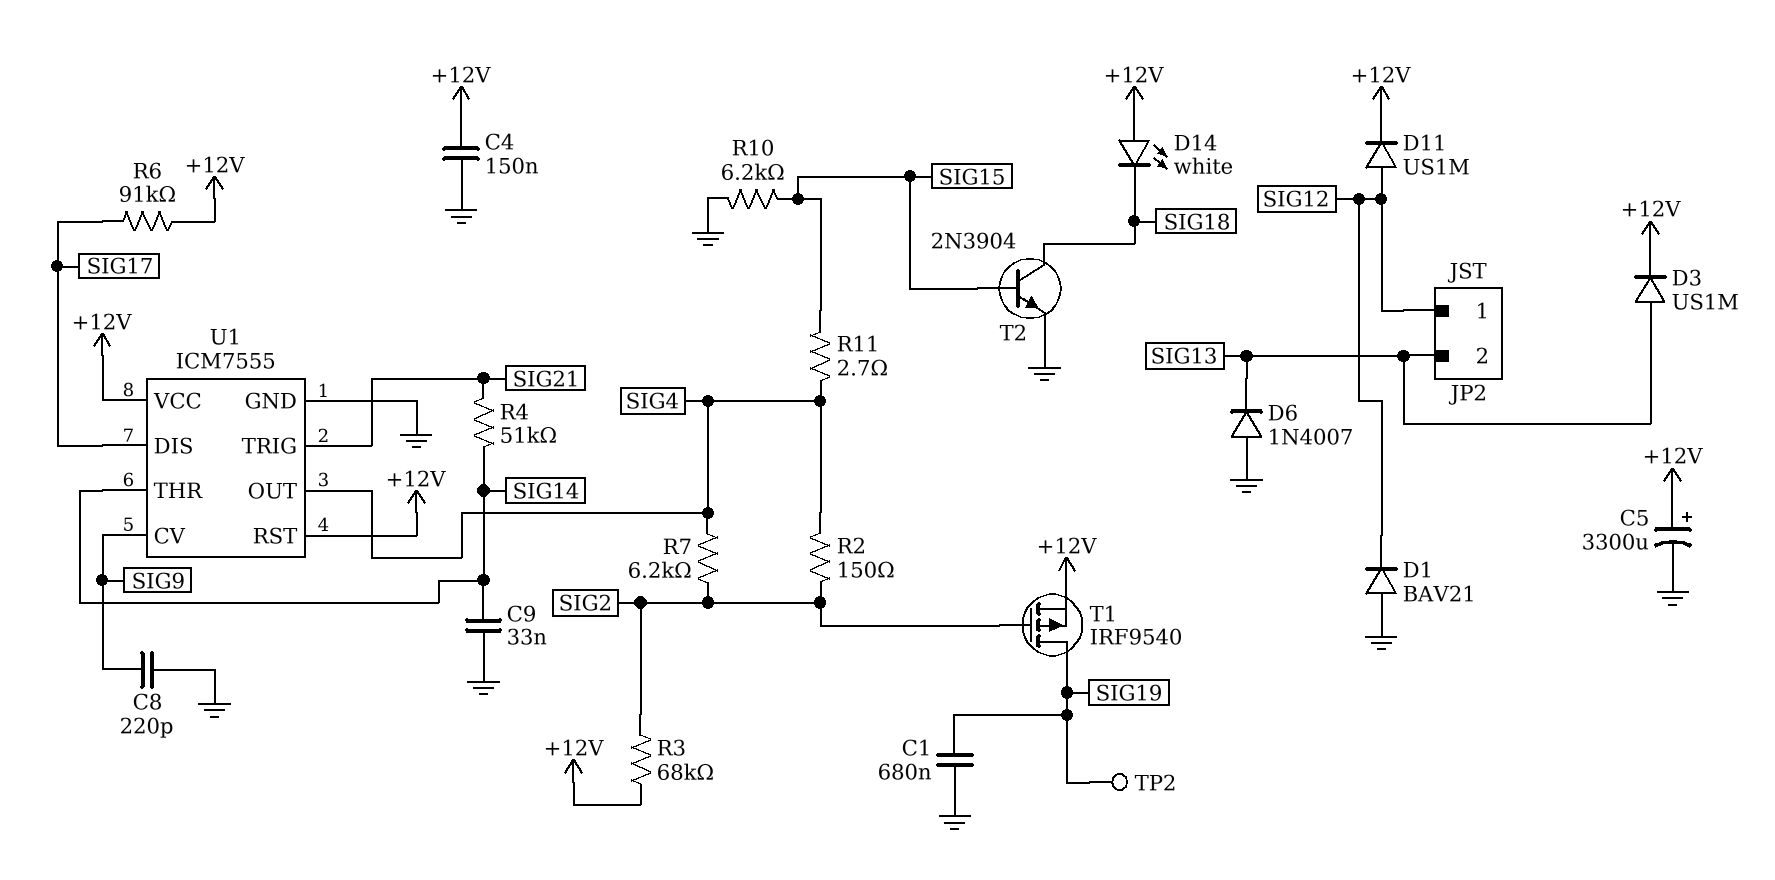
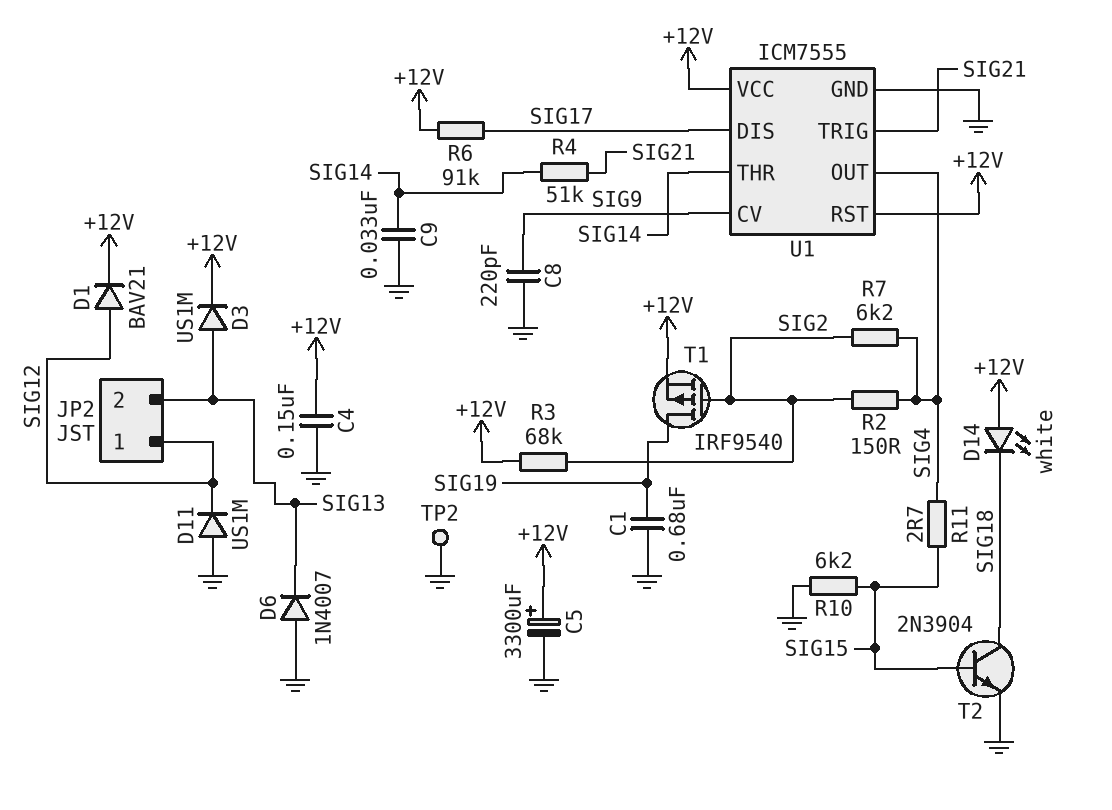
D1: diode BAV21 (A GND, K SIG12) -> diode BAV21 (A SIG12, K +12V)
D11: diode US1M (A SIG12, K +12V) -> diode US1M (A GND, K SIG12)
TP2: test point (SIG19) -> test point (GND)

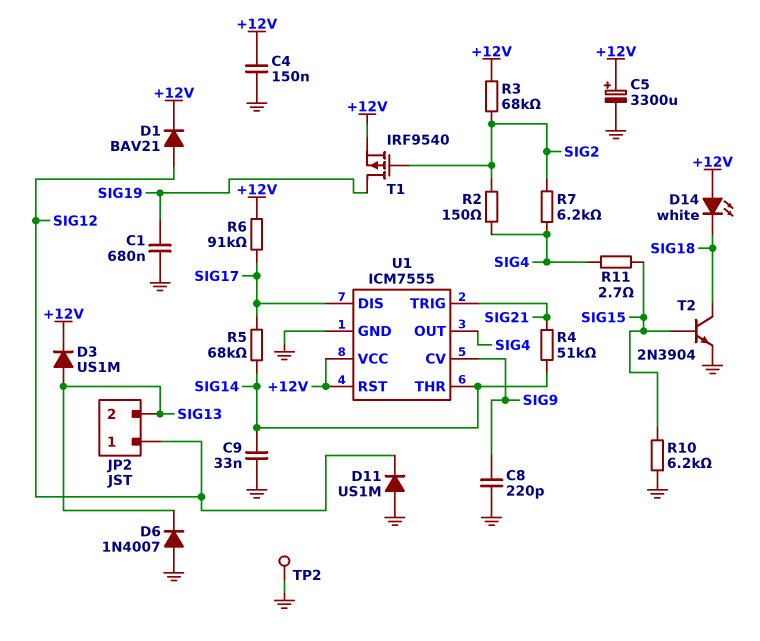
R5: none -> 68k (SIG14, SIG17)

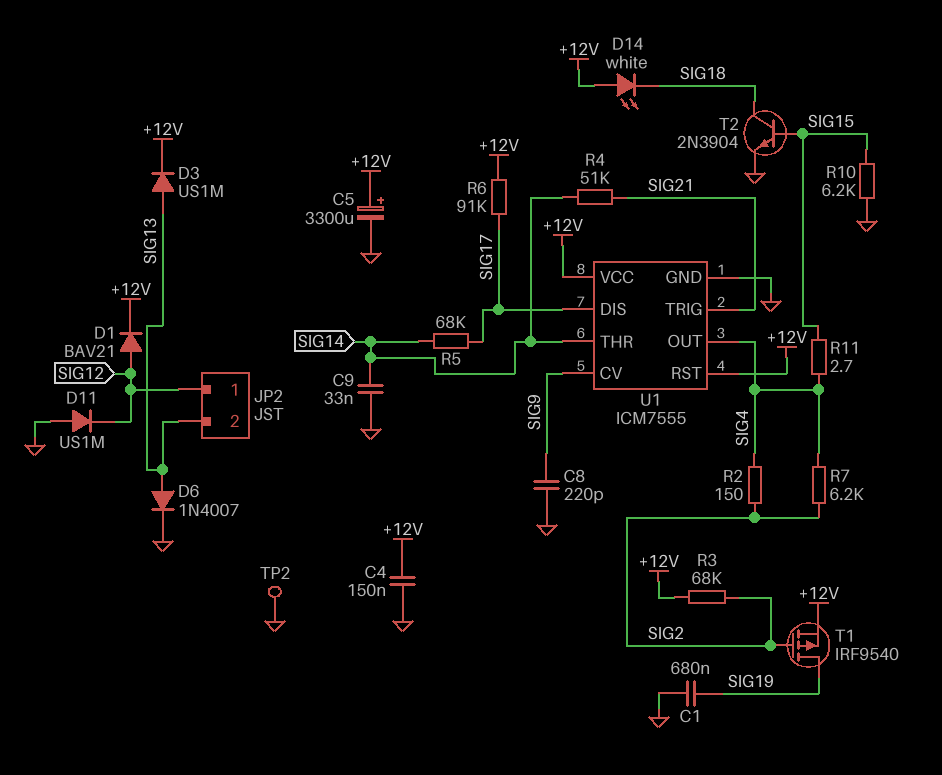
D6: diode 1N4007 (A GND, K SIG13) -> diode 1N4007 (A SIG13, K GND)

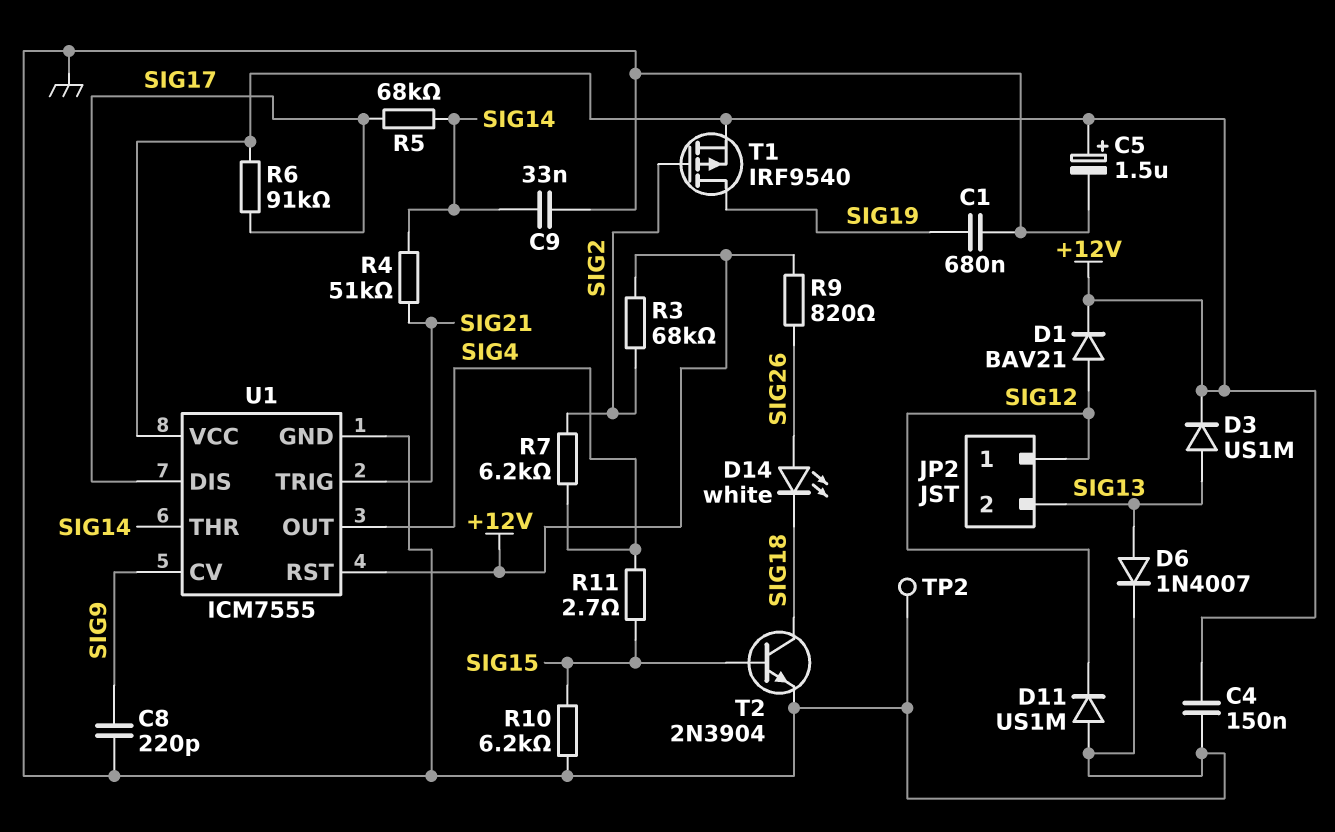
C5: 3300uF (plus +12V, minus GND) -> 1.5uF (plus +12V, minus GND)
D14: LED white (A +12V, K SIG18) -> LED white (A SIG26, K SIG18)
R2: 150 (SIG2, SIG4) -> none
R9: none -> 820 (+12V, SIG26)

